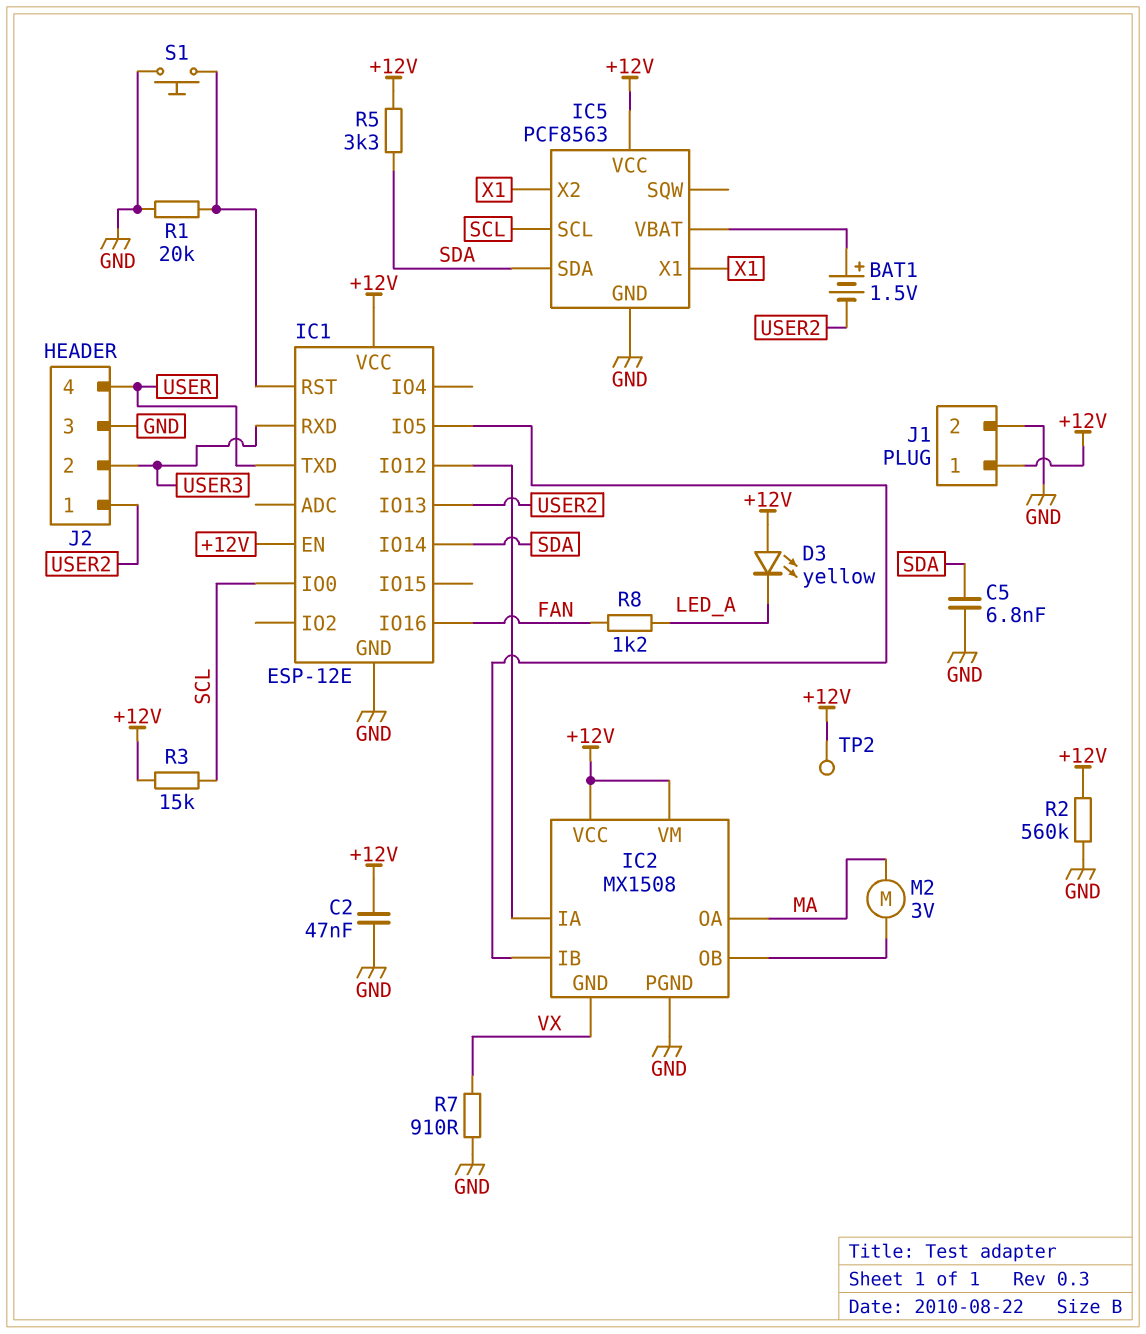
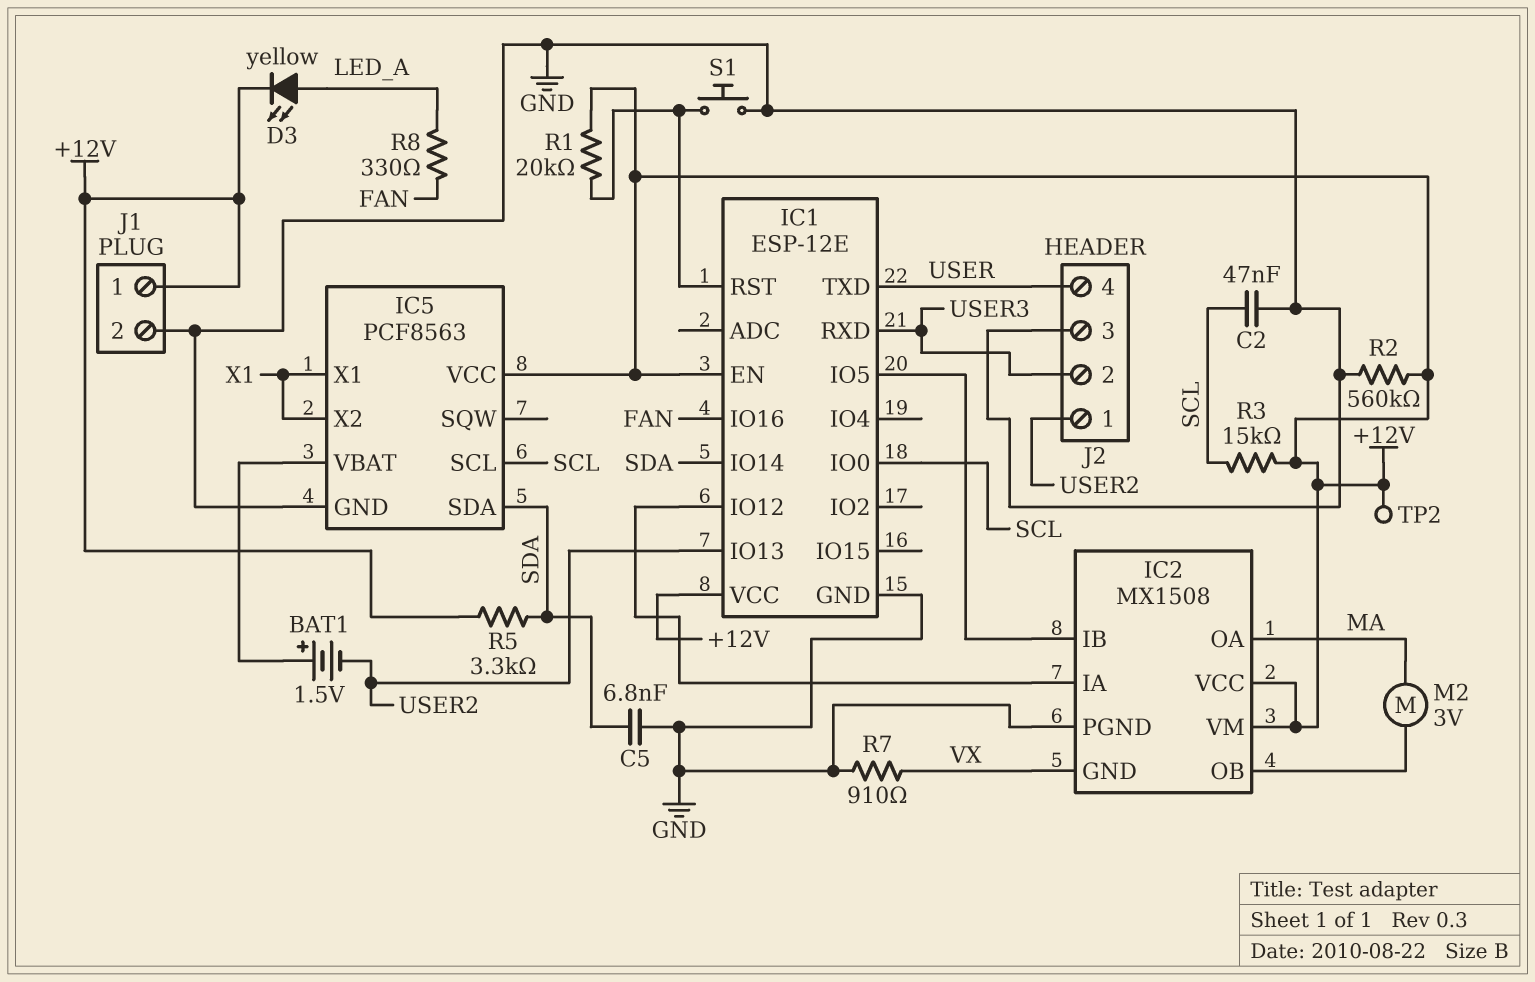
C2: 47nF (+12V, GND) -> 47nF (GND, SCL)
D3: LED yellow (A +12V, K LED_A) -> LED yellow (A LED_A, K +12V)
R1: 20k (GND, IC1/RST) -> 20k (+12V, IC1/RST)
R8: 1.2k (FAN, LED_A) -> 330 (FAN, LED_A)

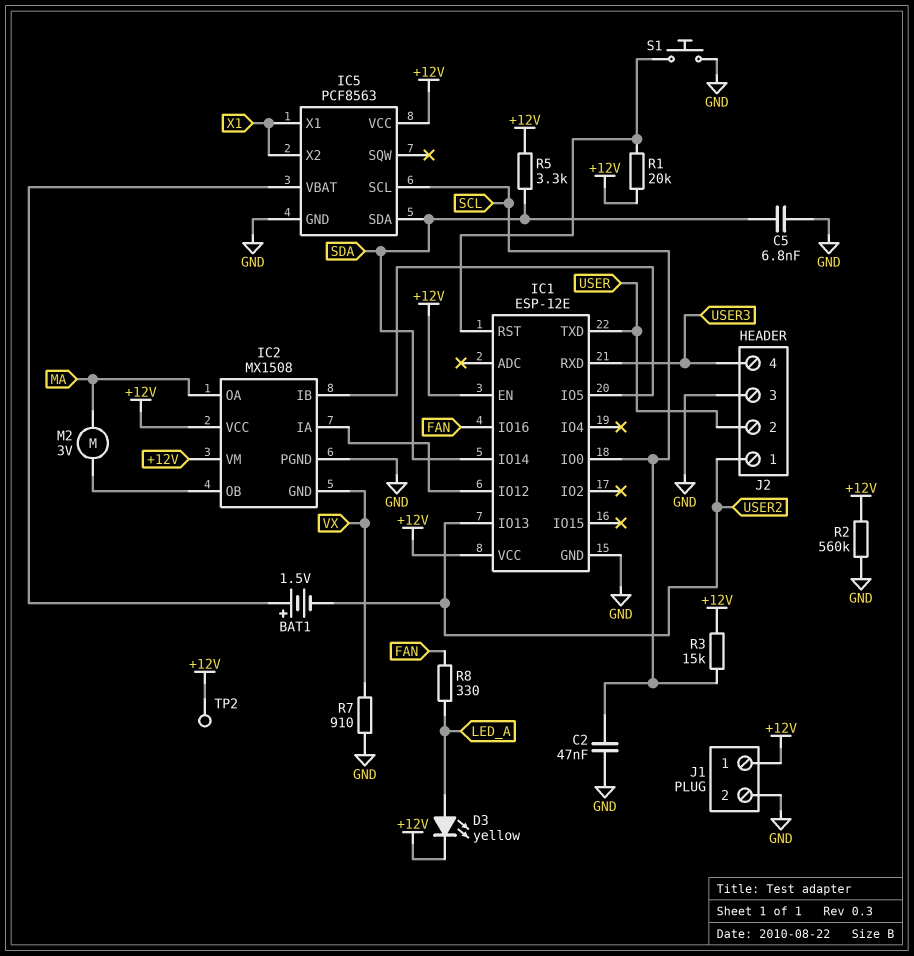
J2 pin 2: USER3 -> USER
J2 pin 4: USER -> USER3

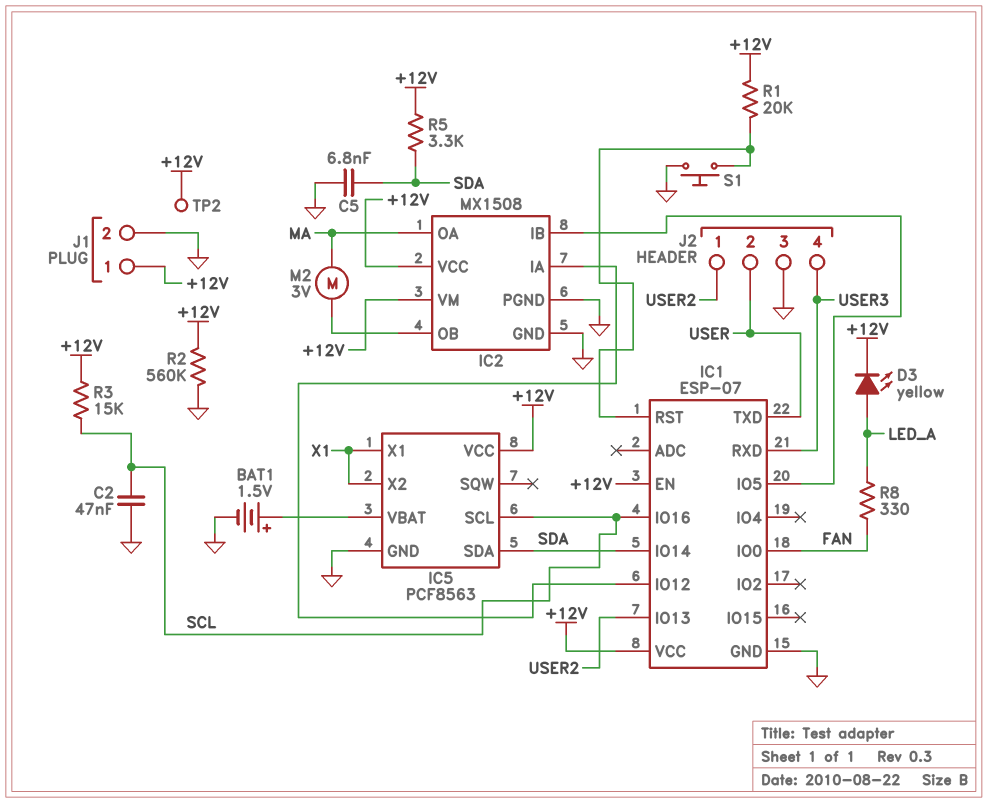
BAT1: 1.5V (plus IC5/VBAT, minus USER2) -> 1.5V (plus IC5/VBAT, minus GND)
IC1: ESP-12E -> ESP-07
IC1 pin IO0: SCL -> FAN
IC1 pin IO16: FAN -> SCL
IC2 pin GND: VX -> GND
R7: 910 (GND, VX) -> none

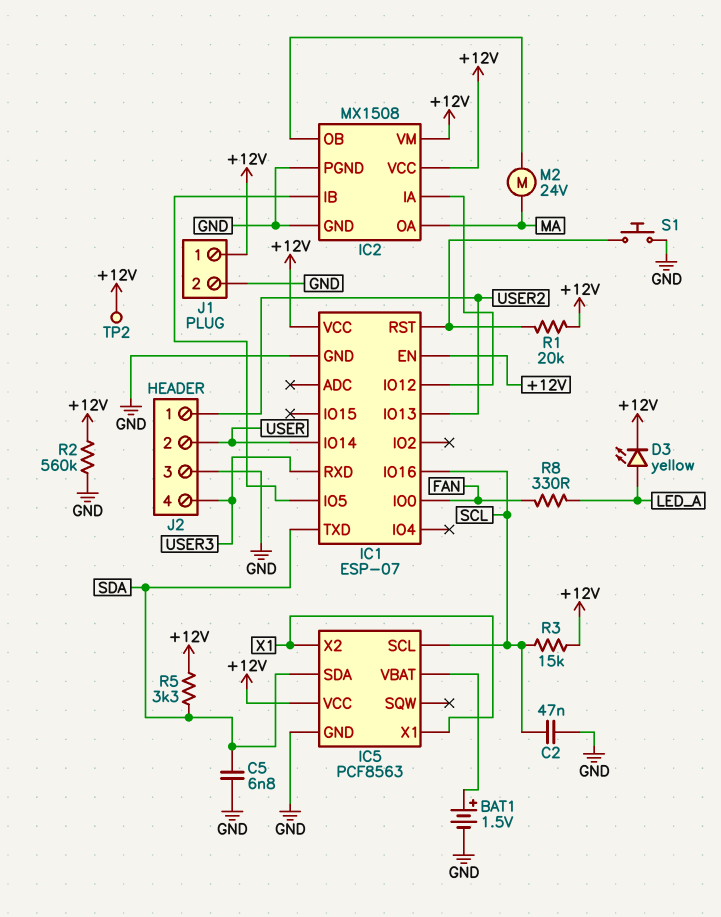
IC1 pin IO14: SDA -> USER
IC1 pin TXD: USER -> SDA
M2: motor 3V (IC2/OB, MA) -> motor 24V (IC2/OB, MA)

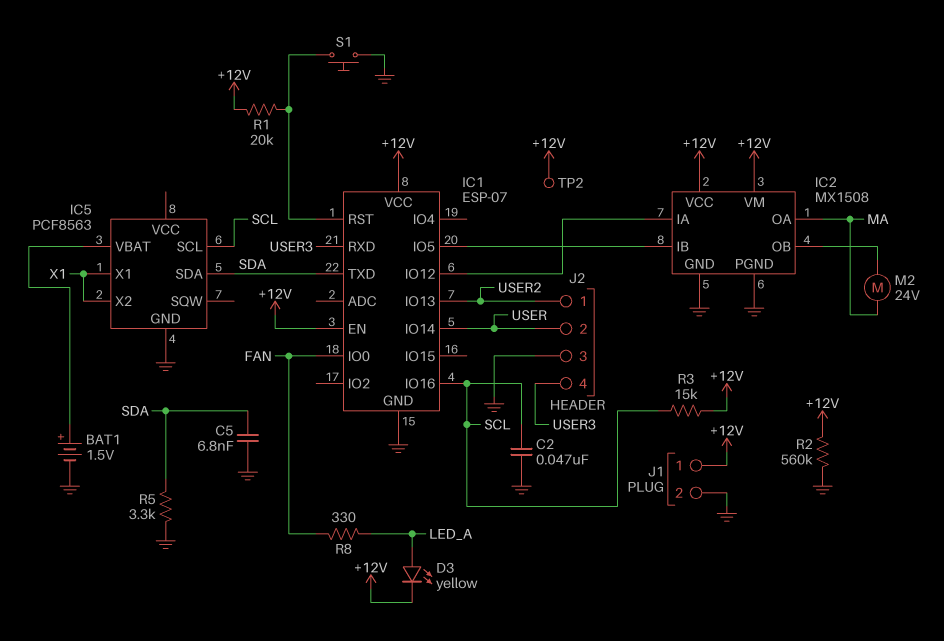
IC5 pin VCC: +12V -> none
R5: 3.3k (+12V, SDA) -> 3.3k (GND, SDA)

